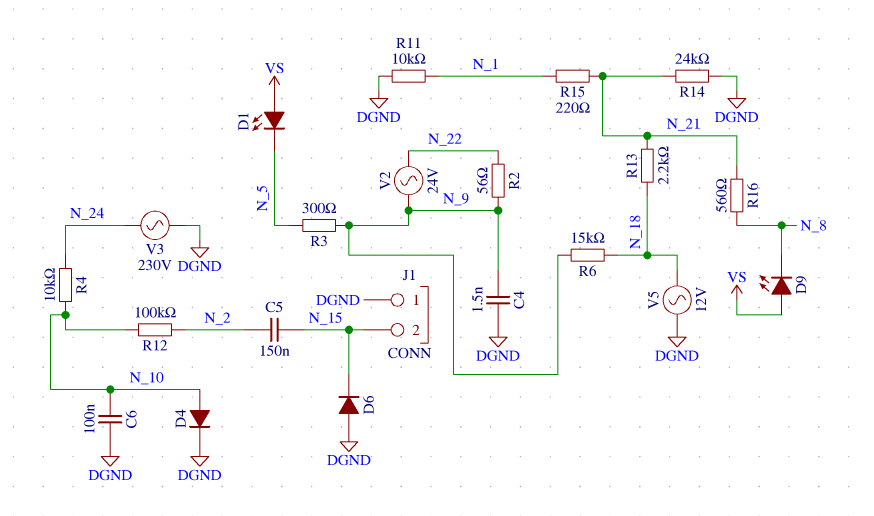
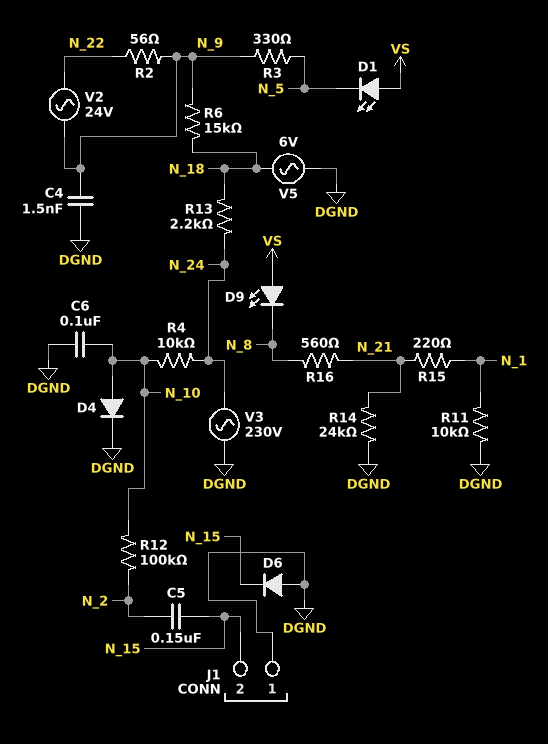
R3: 300 (N_5, N_9) -> 330 (N_5, N_9)
R13: 2.2k (N_18, N_21) -> 2.2k (N_18, N_24)
V5: AC 12V (DGND, N_18) -> AC 6V (DGND, N_18)

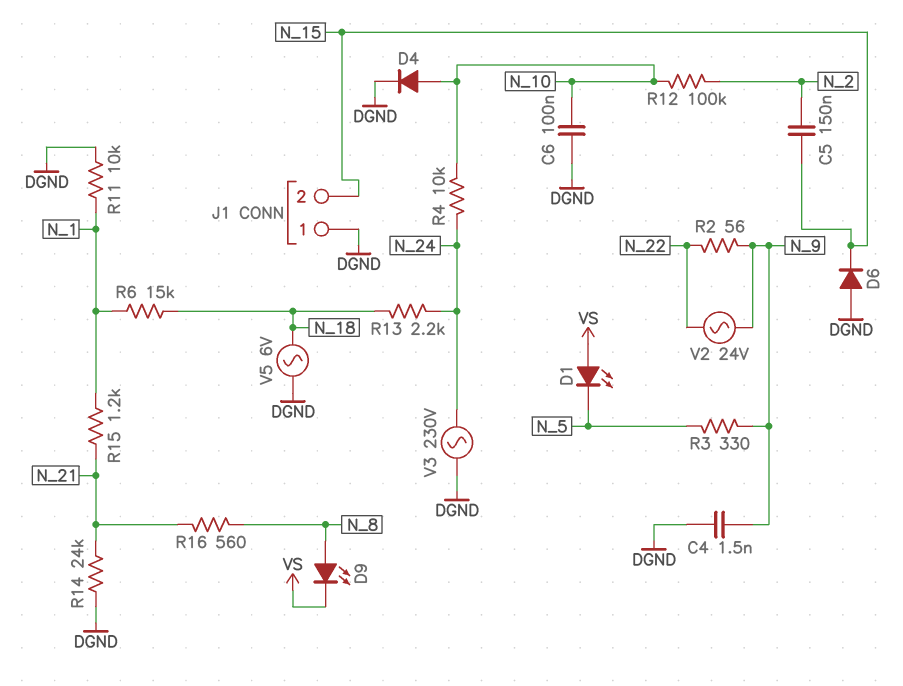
D9: LED (A VS, K N_8) -> LED (A N_8, K VS)
R6: 15k (N_9, N_18) -> 15k (N_1, N_18)
R15: 220 (N_1, N_21) -> 1.2k (N_1, N_21)

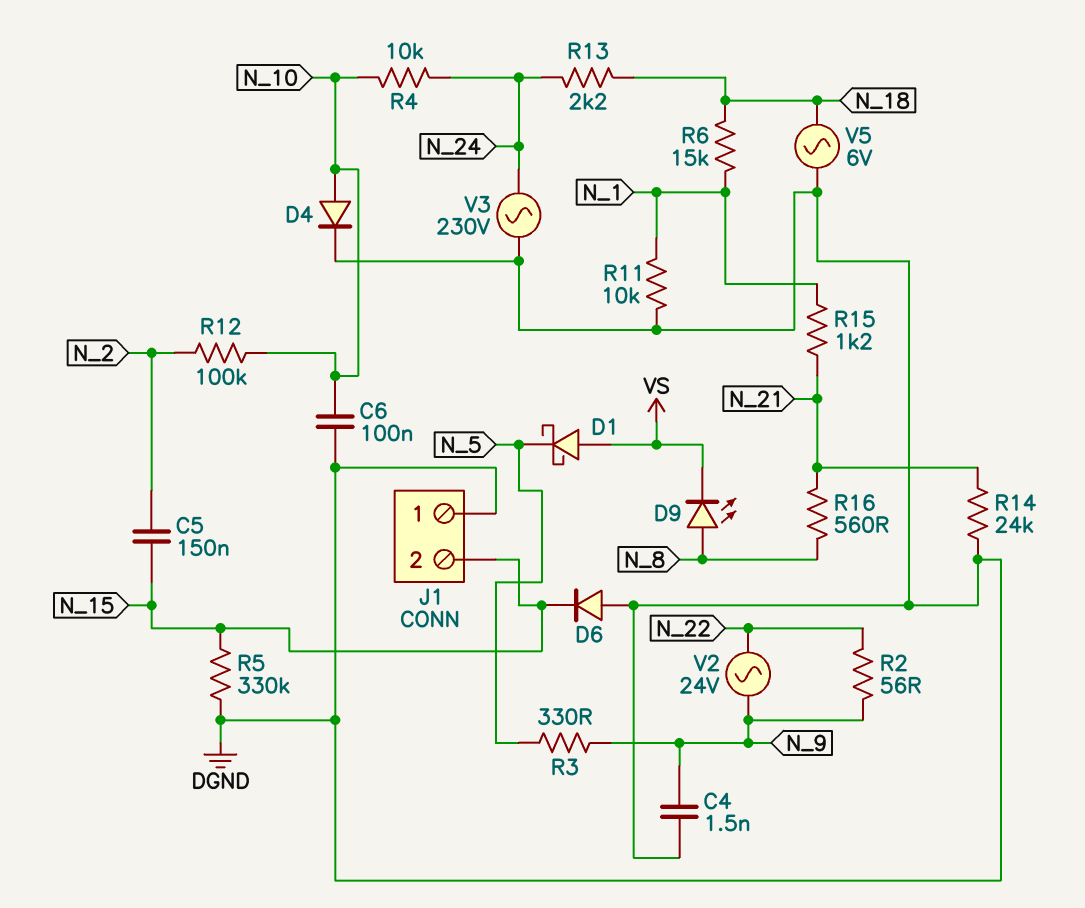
D1: LED (A VS, K N_5) -> schottky (A VS, K N_5)
R5: none -> 330k (DGND, N_15)

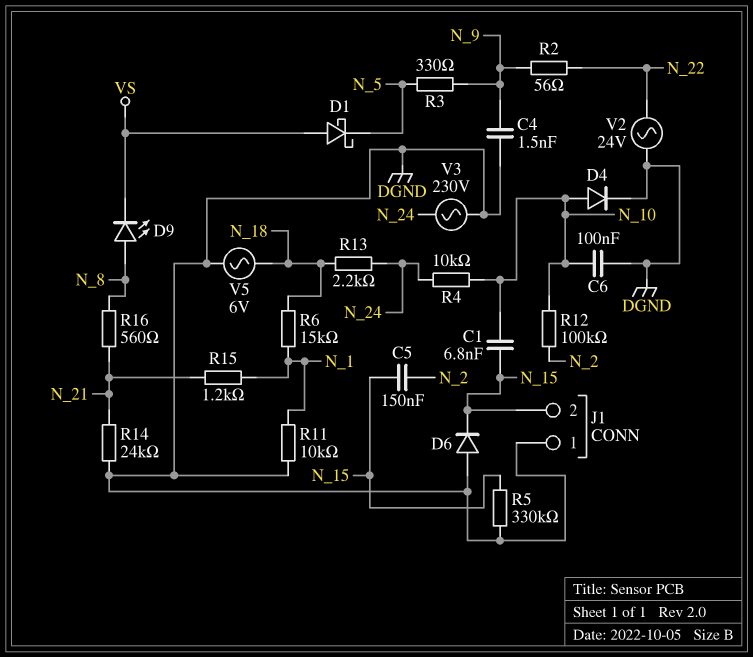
C1: none -> 6.8nF (N_10, N_15)
V2: AC 24V (N_9, N_22) -> AC 24V (DGND, N_22)

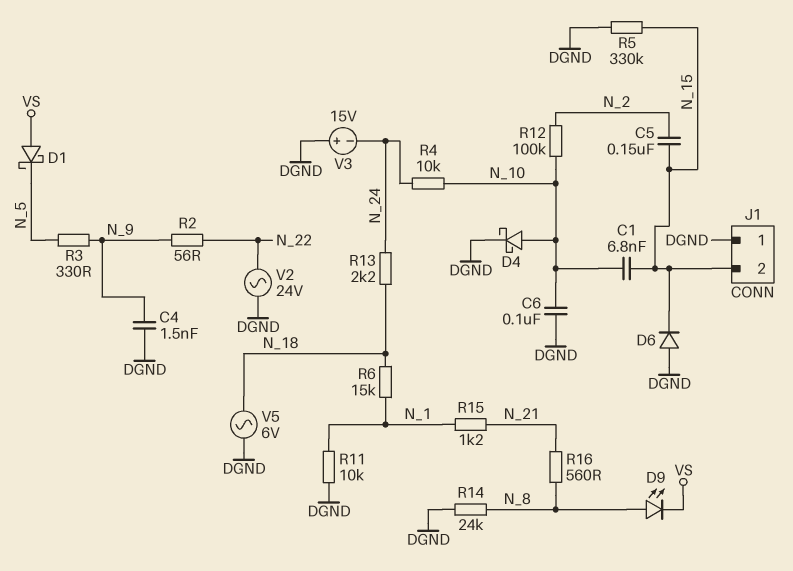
D4: diode (A N_10, K DGND) -> schottky (A N_10, K DGND)
R14: 24k (DGND, N_21) -> 24k (DGND, N_8)
V3: AC 230V (DGND, N_24) -> 15V (plus DGND, minus N_24)

